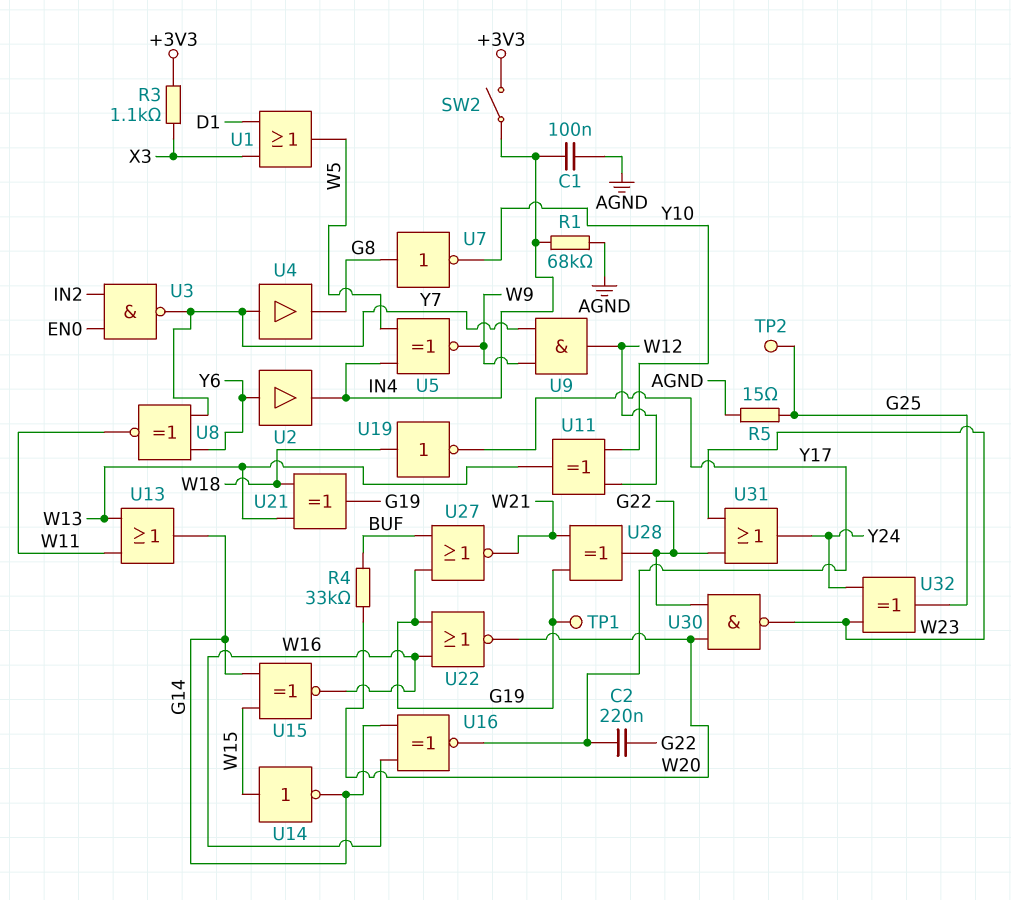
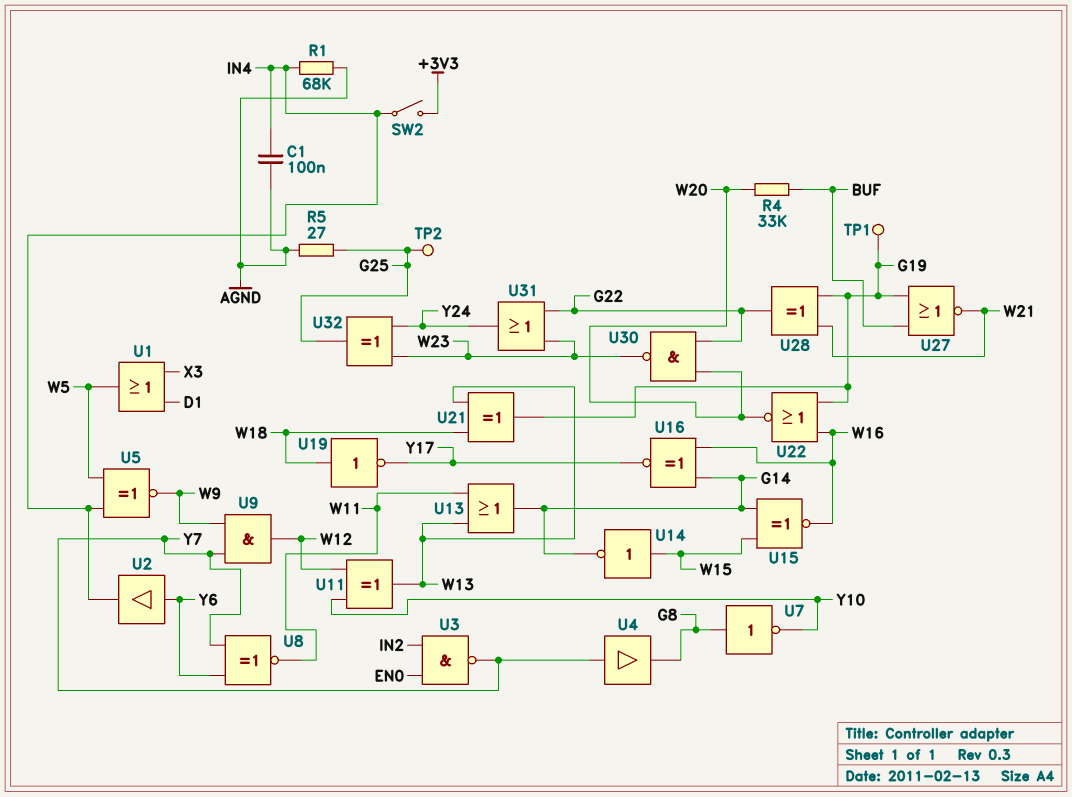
C2: 220nF (G22, Y17) -> none
R3: 1.1k (+3V3, X3) -> none
R5: 15 (AGND, G25) -> 27 (AGND, G25)

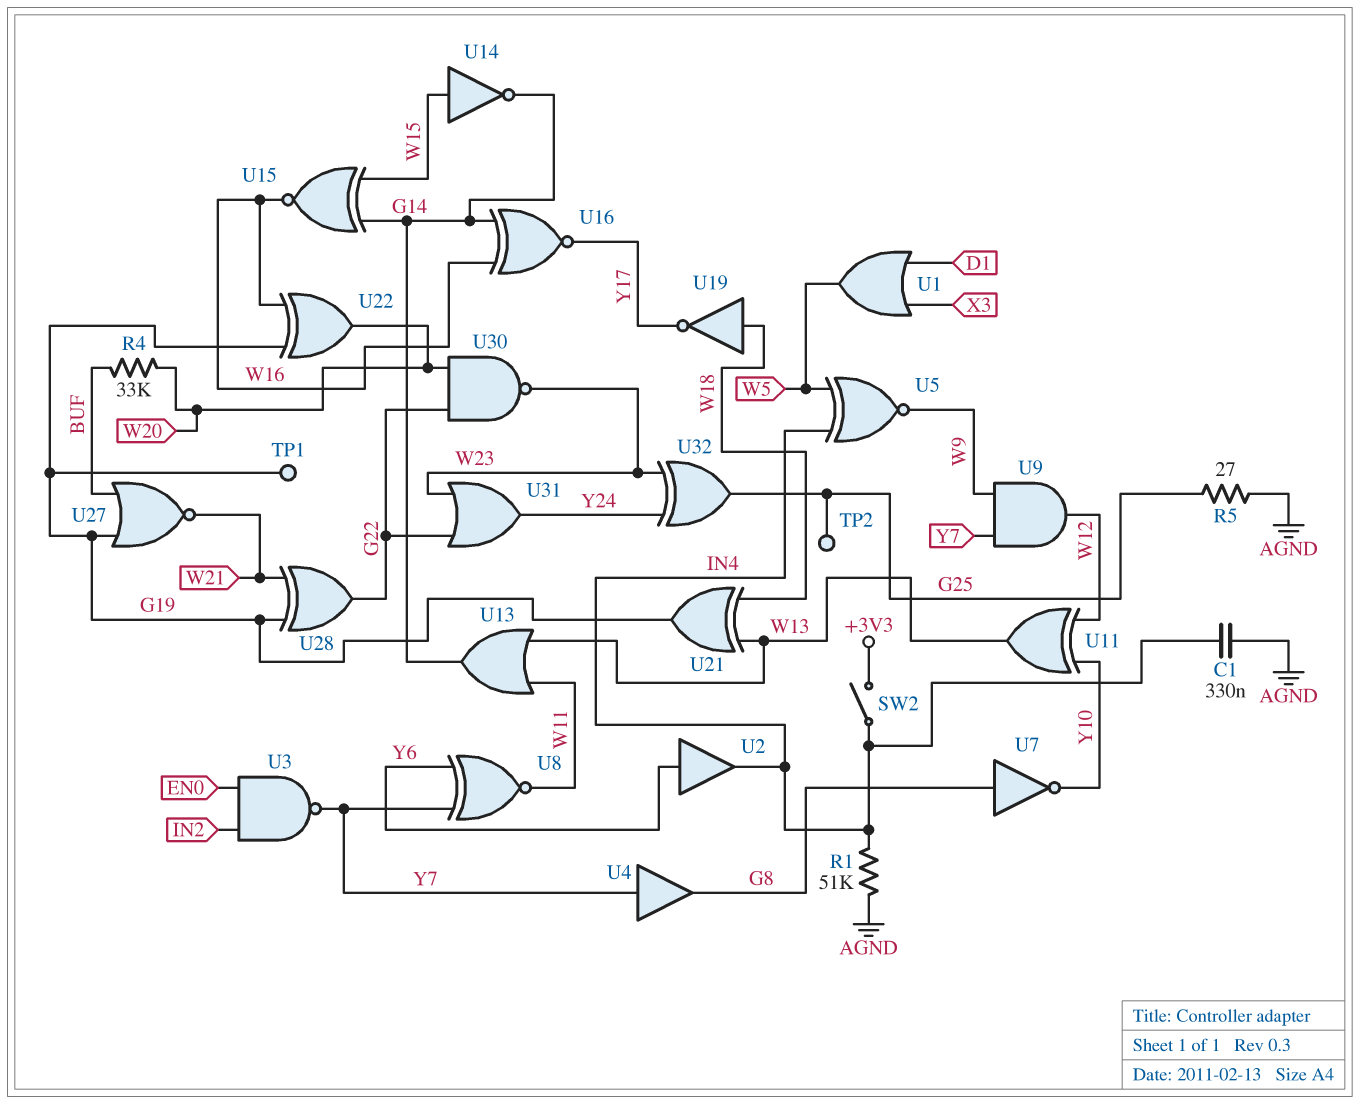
C1: 100nF (AGND, IN4) -> 330nF (AGND, IN4)
R1: 68k (AGND, IN4) -> 51k (AGND, IN4)
U22: NOR (in G19, in W16, out W20) -> XOR (in G19, in W16, out W20)

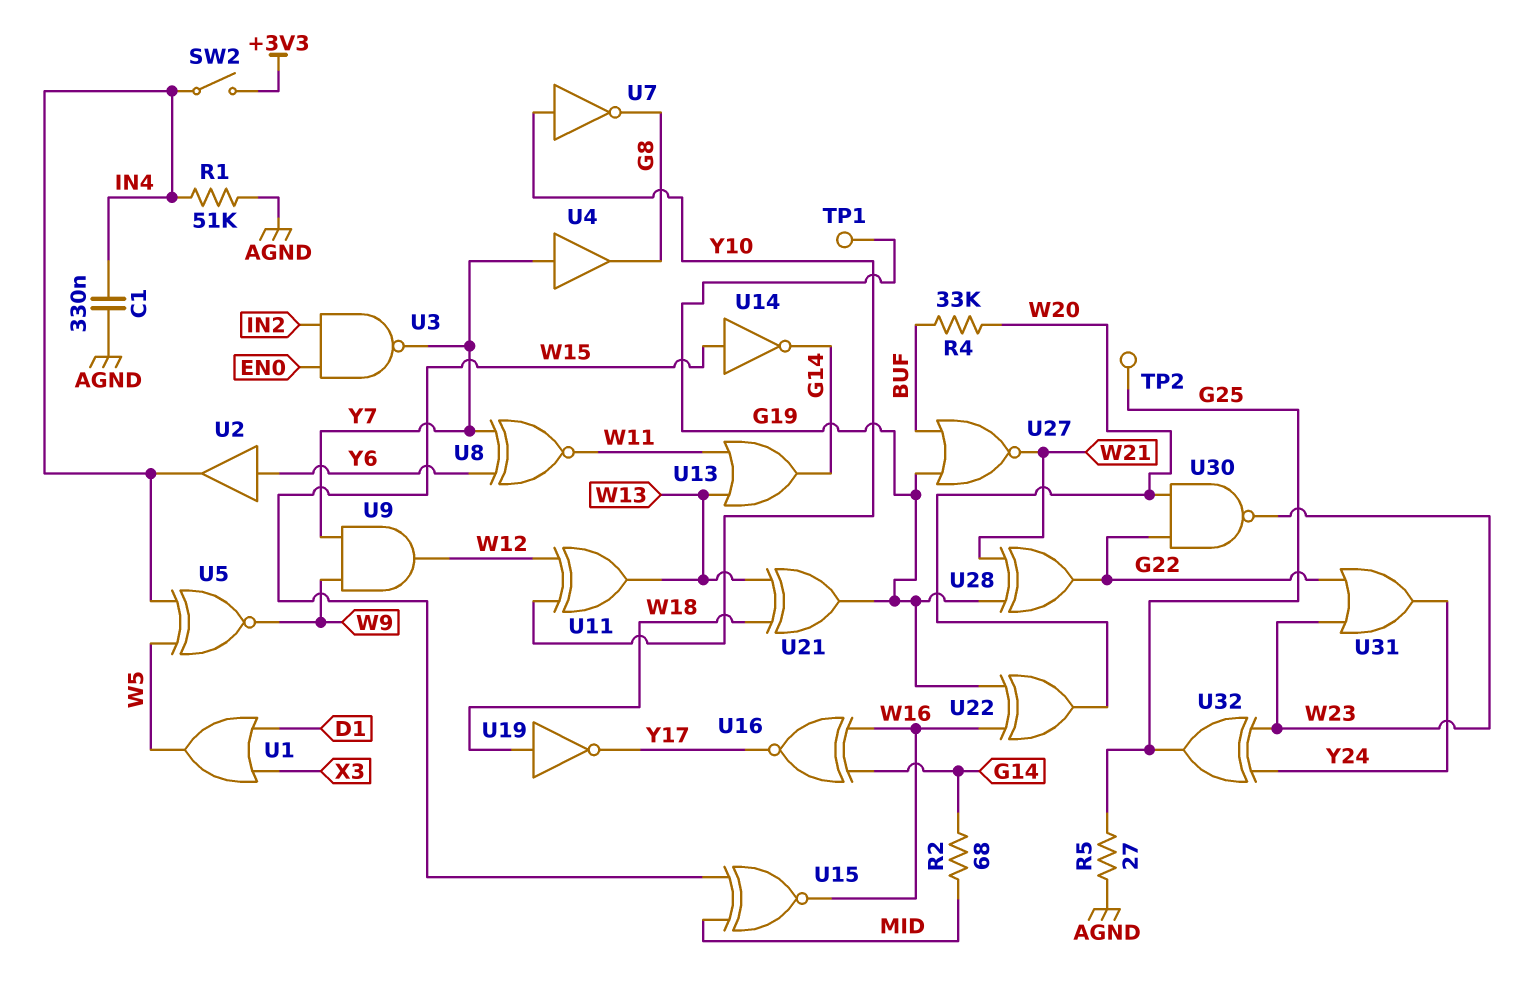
R2: none -> 68 (G14, MID)
U7: NOT (in G8, out Y10) -> NOT (in Y10, out G8)
U15: XNOR (in G14, in W15, out W16) -> XNOR (in MID, in W15, out W16)

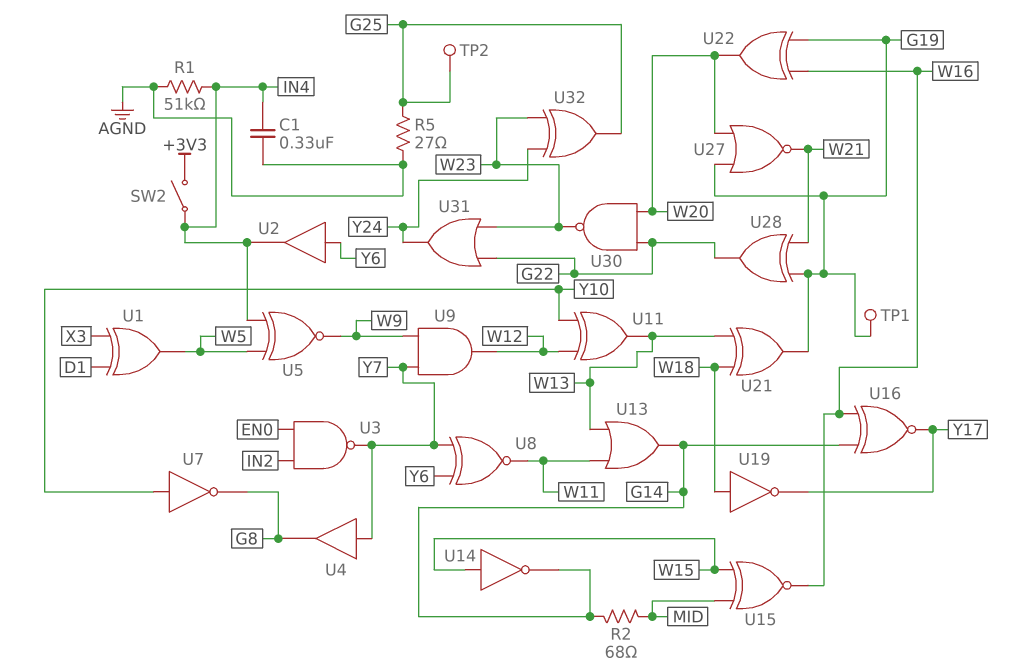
R4: 33k (BUF, W20) -> none
U1: OR (in D1, in X3, out W5) -> XOR (in D1, in X3, out W5)
U27: NOR (in BUF, in G19, out W21) -> NOR (in G19, in W20, out W21)

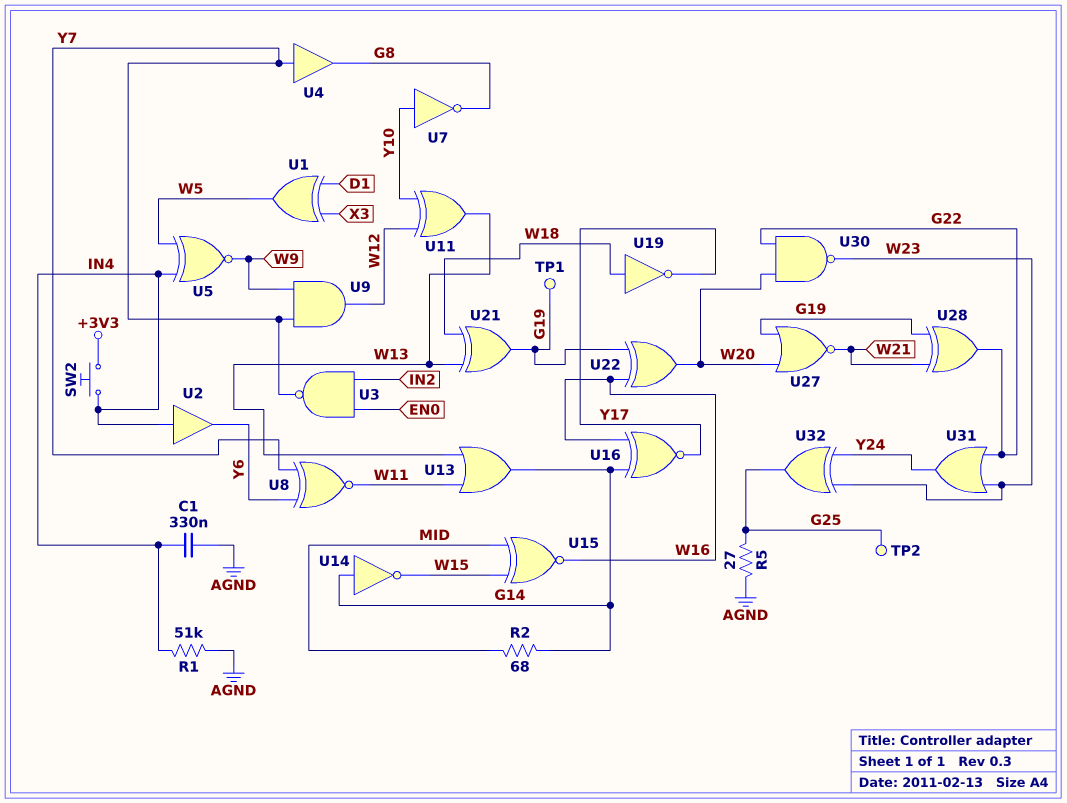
SW2: switch (+3V3, IN4) -> button (+3V3, IN4)
U2: buffer (in Y6, out IN4) -> buffer (in IN4, out Y6)
U14: NOT (in W15, out G14) -> NOT (in G14, out W15)

